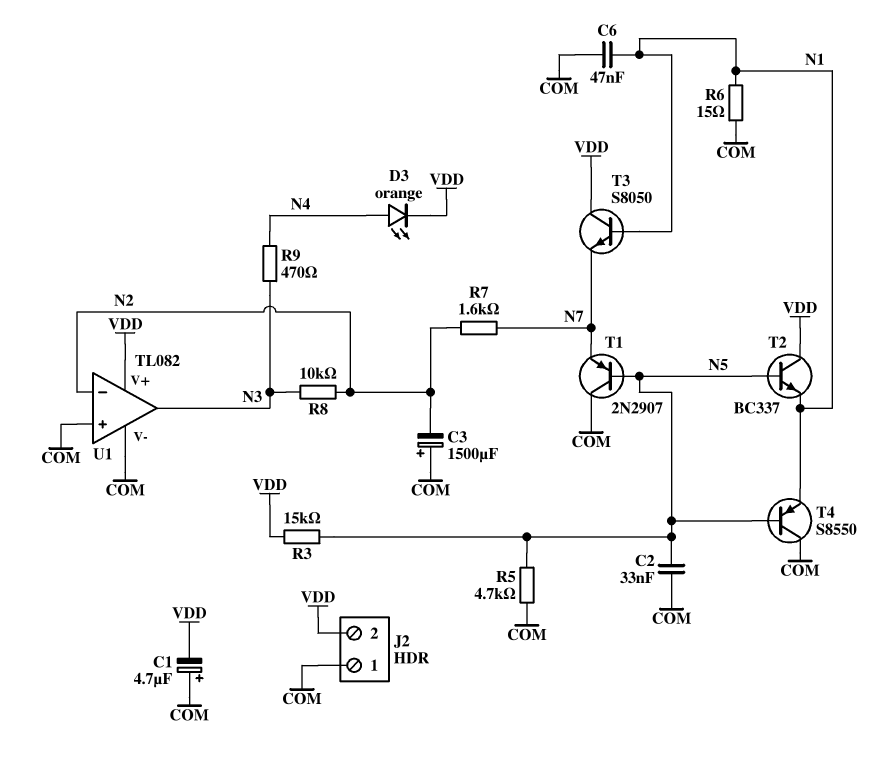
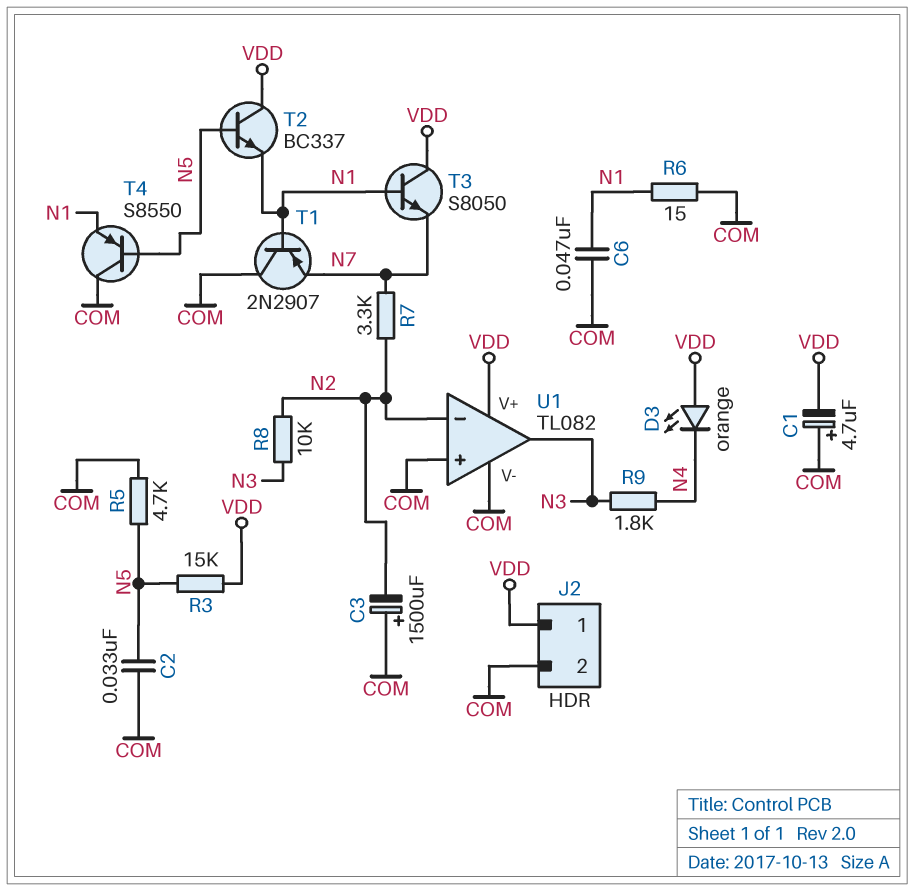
D3: LED orange (A N4, K VDD) -> LED orange (A VDD, K N4)
J2 pin 1: COM -> VDD
J2 pin 2: VDD -> COM
R7: 1.6k (N2, N7) -> 3.3k (N2, N7)
R9: 470 (N3, N4) -> 1.8k (N3, N4)
T1: PNP 2N2907 (B N5, C COM, E N7) -> PNP 2N2907 (B N1, C COM, E N7)

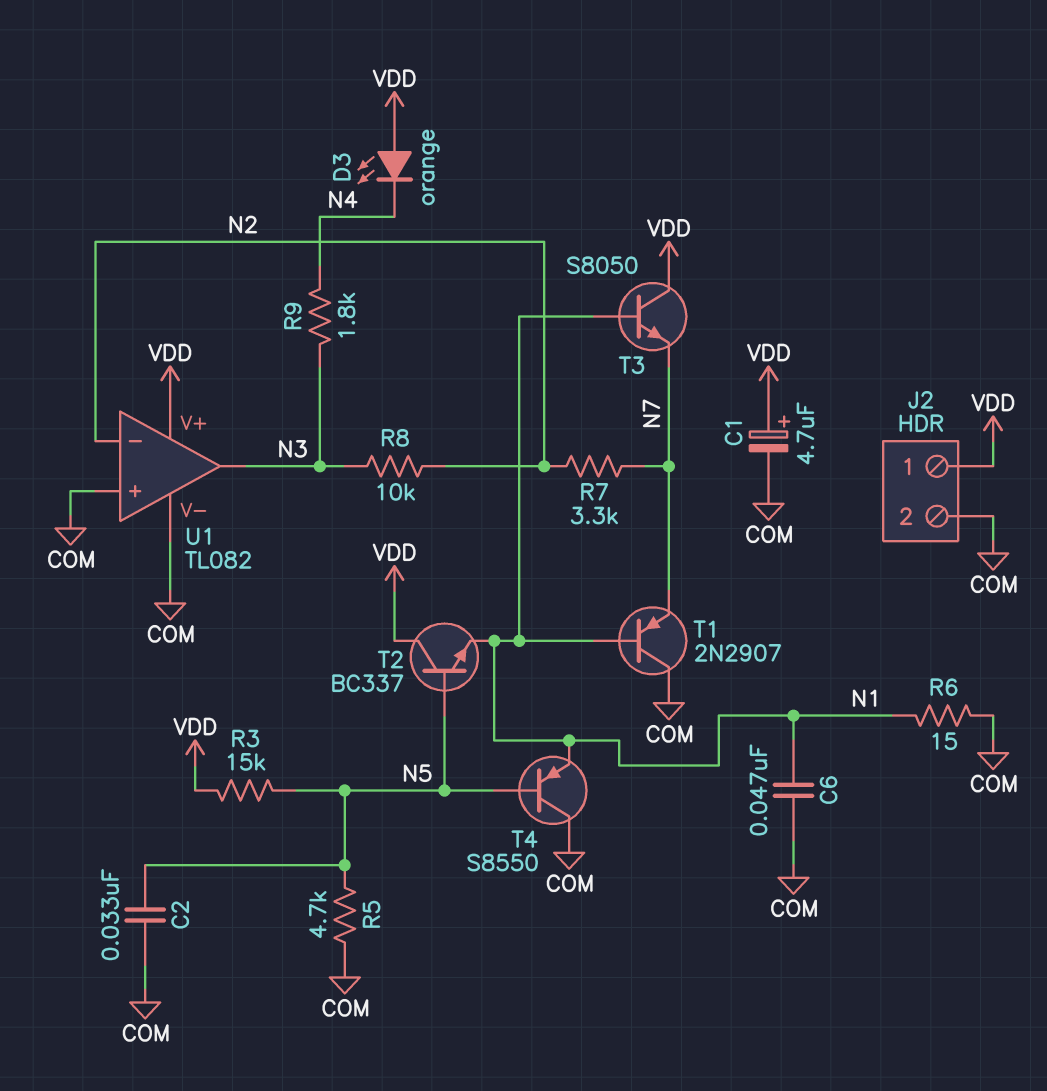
C1: 4.7uF (plus COM, minus VDD) -> 4.7uF (plus VDD, minus COM)
C3: 1500uF (plus COM, minus N2) -> none

